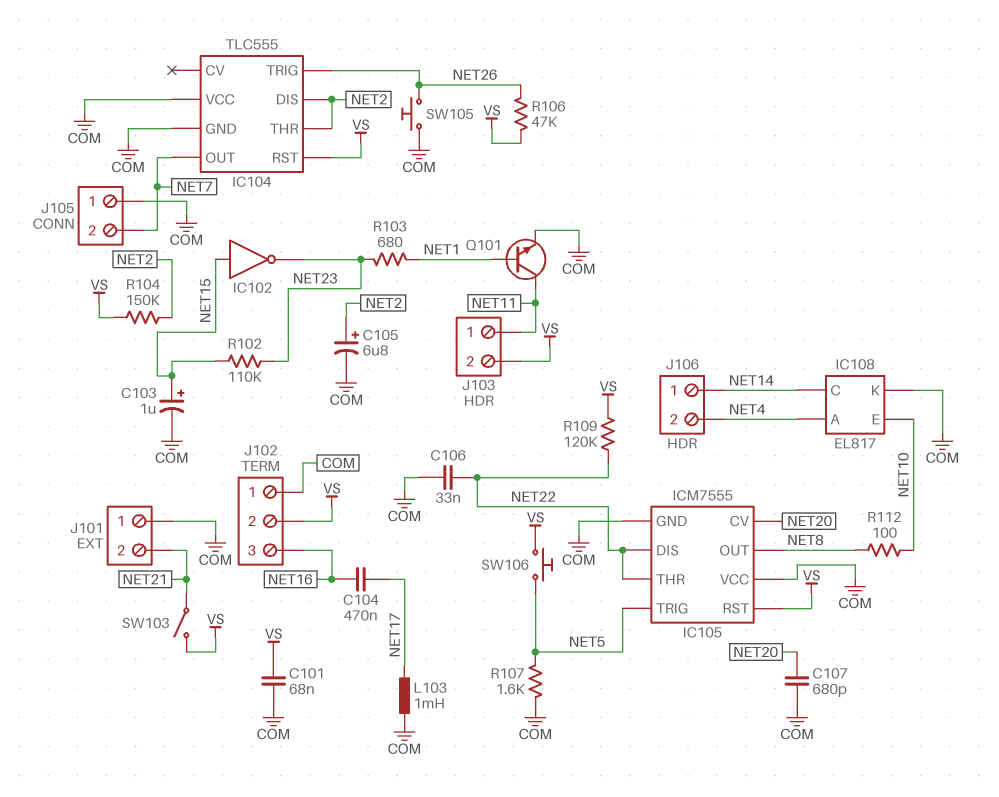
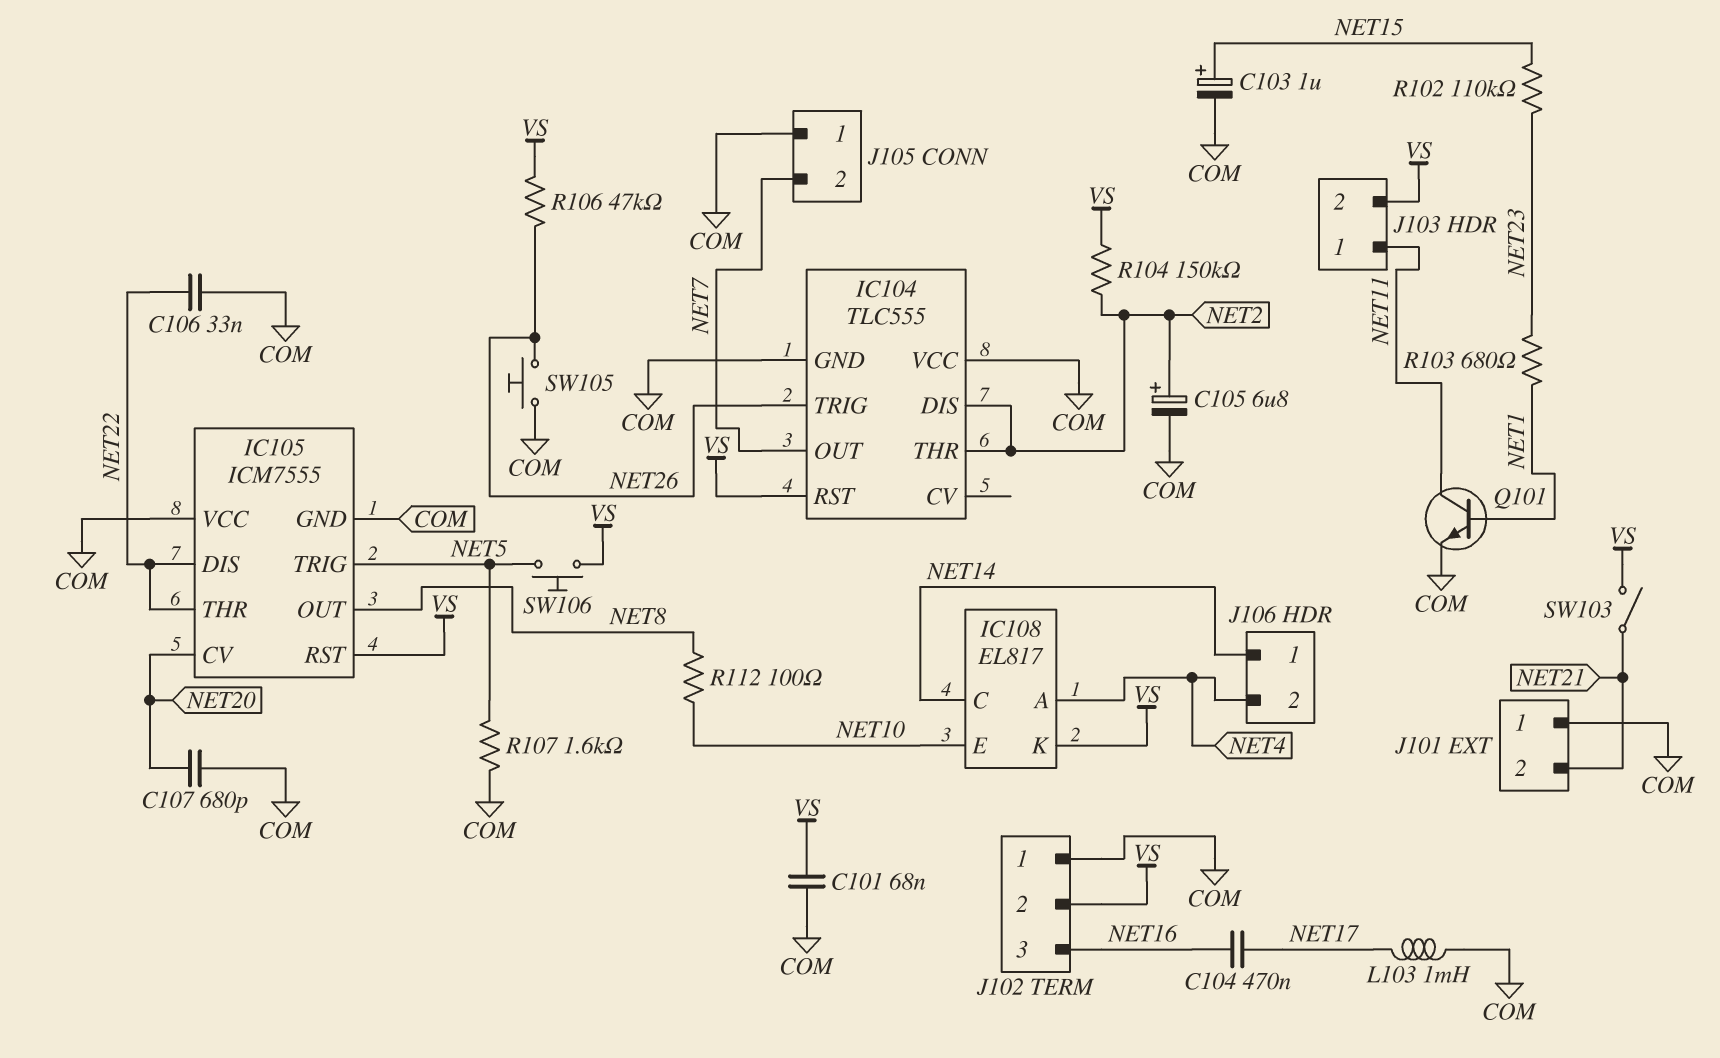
IC102: NOT (in NET15, out NET23) -> none
IC108 pin K: COM -> VS
R109: 120k (NET22, VS) -> none

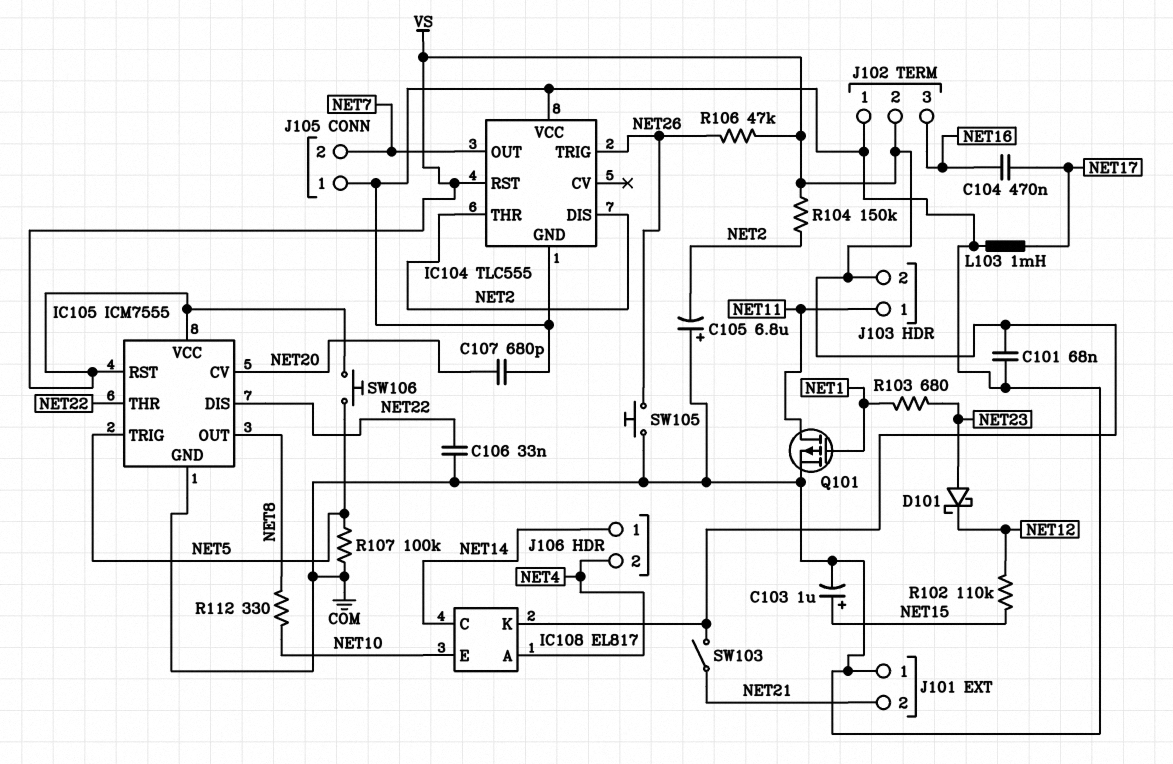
C105: 6.8uF (plus NET2, minus COM) -> 6.8uF (plus COM, minus NET2)
D101: none -> schottky (A NET23, K NET12)
IC105 pin VCC: COM -> VS
Q101: NPN (B NET1, C NET11, E COM) -> PMOS (G NET1, D NET11, S COM)
R102: 110k (NET15, NET23) -> 110k (NET12, NET15)
R107: 1.6k (COM, NET5) -> 100k (COM, NET5)
R112: 100 (NET8, NET10) -> 330 (NET8, NET10)

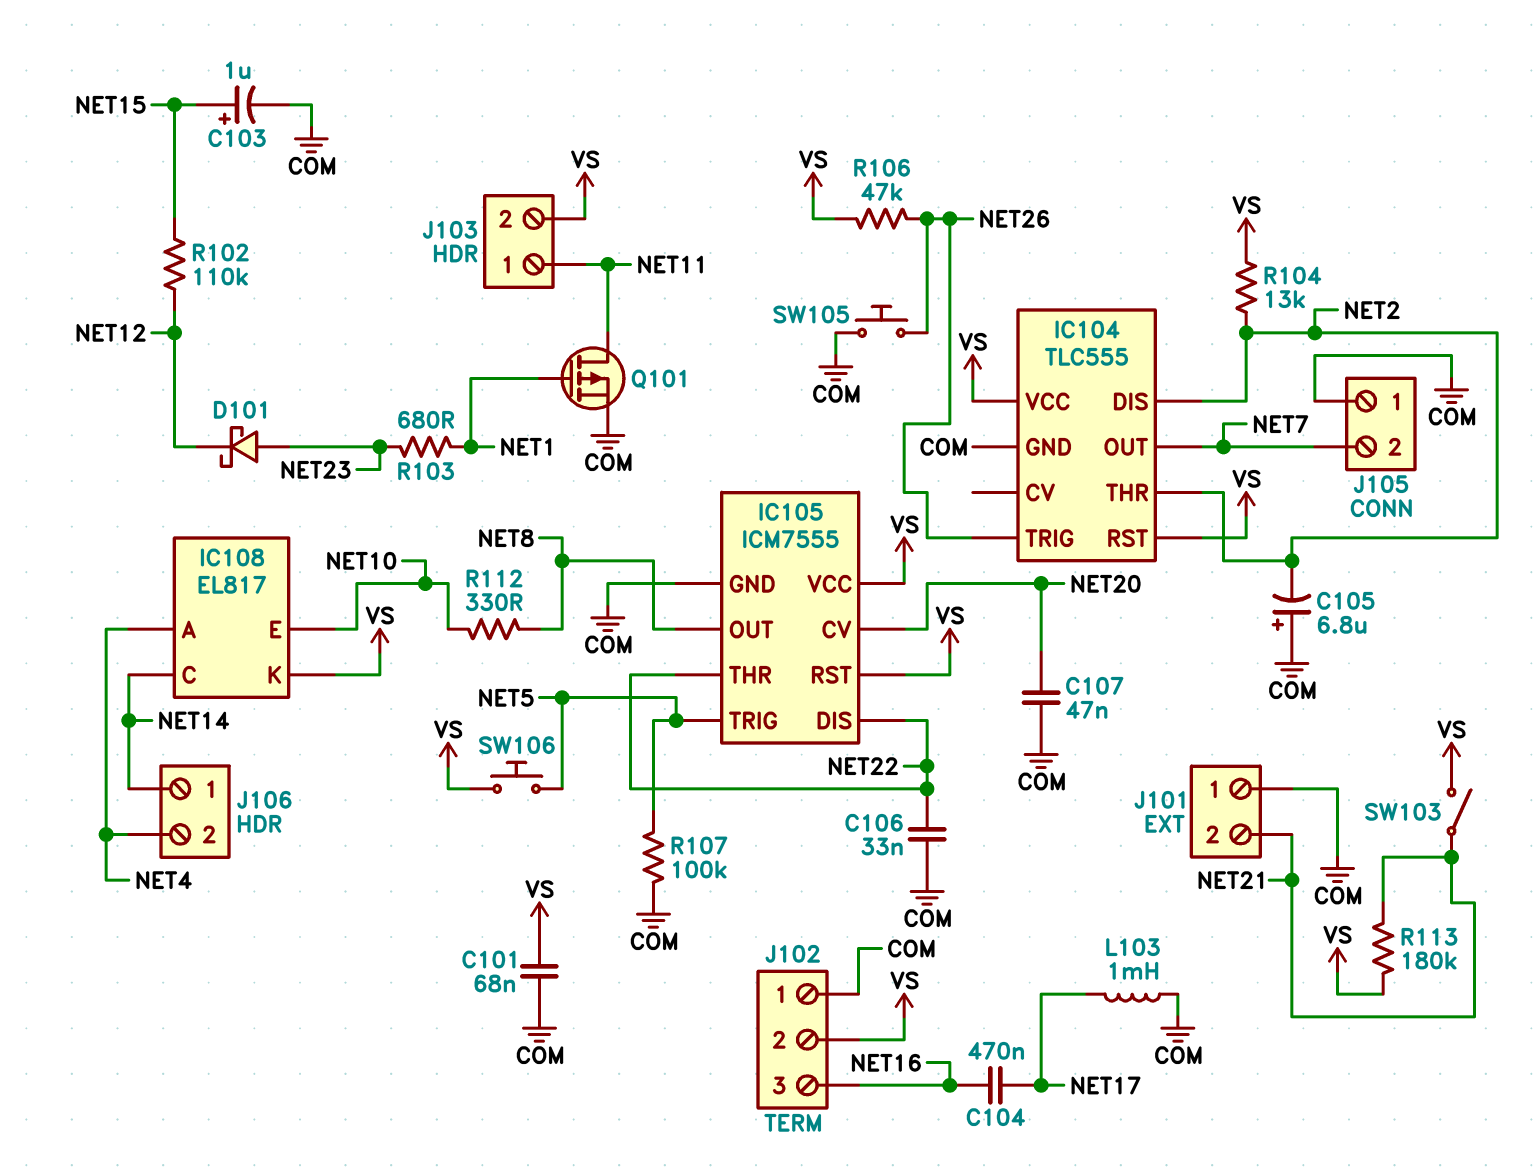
C107: 680pF (COM, NET20) -> 47nF (COM, NET20)
IC104 pin VCC: COM -> VS
R104: 150k (NET2, VS) -> 13k (NET2, VS)
R113: none -> 180k (NET21, VS)

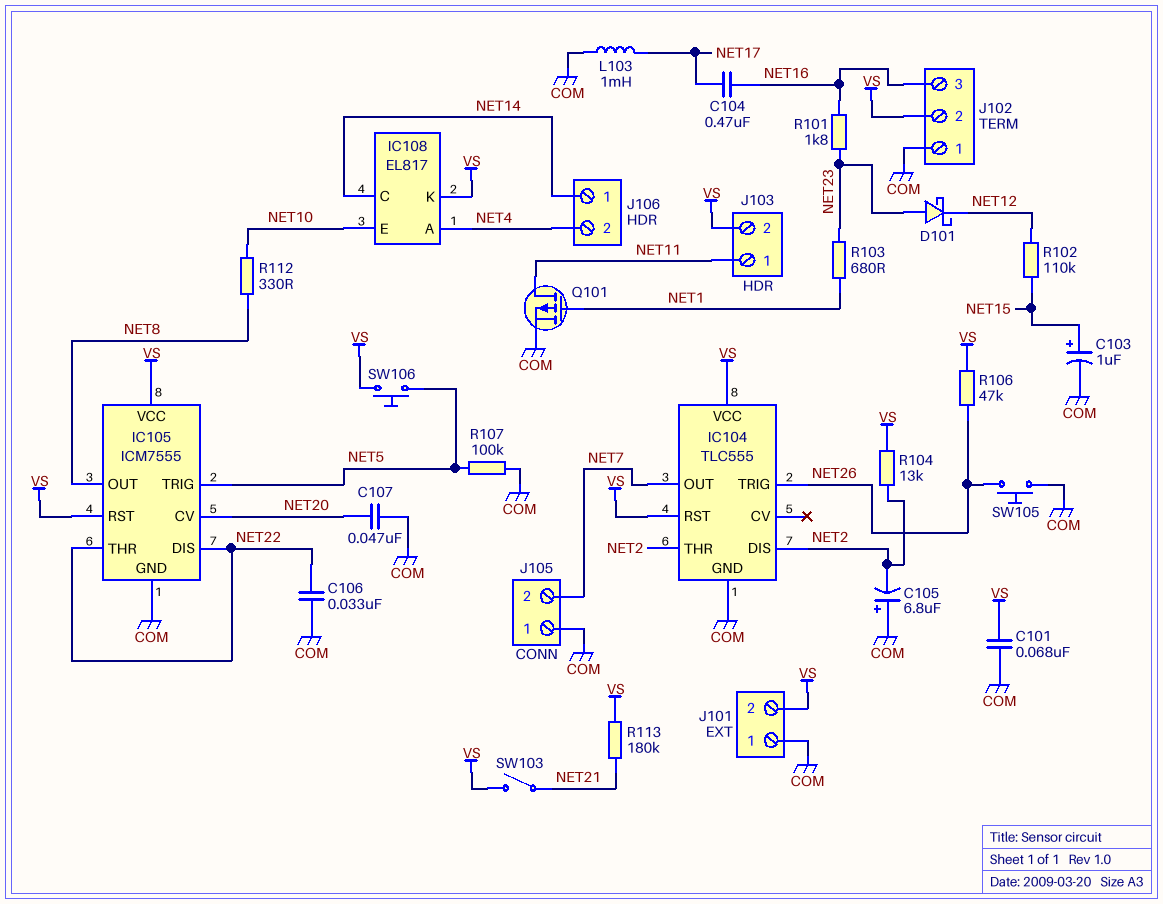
J101 pin 2: NET21 -> VS
R101: none -> 1.8k (NET16, NET23)

